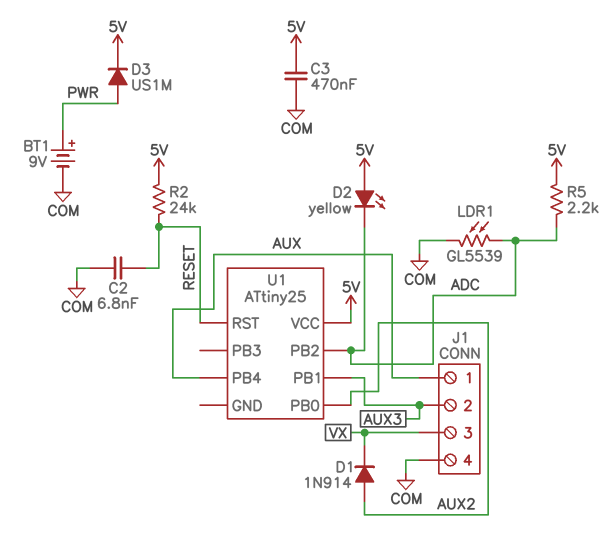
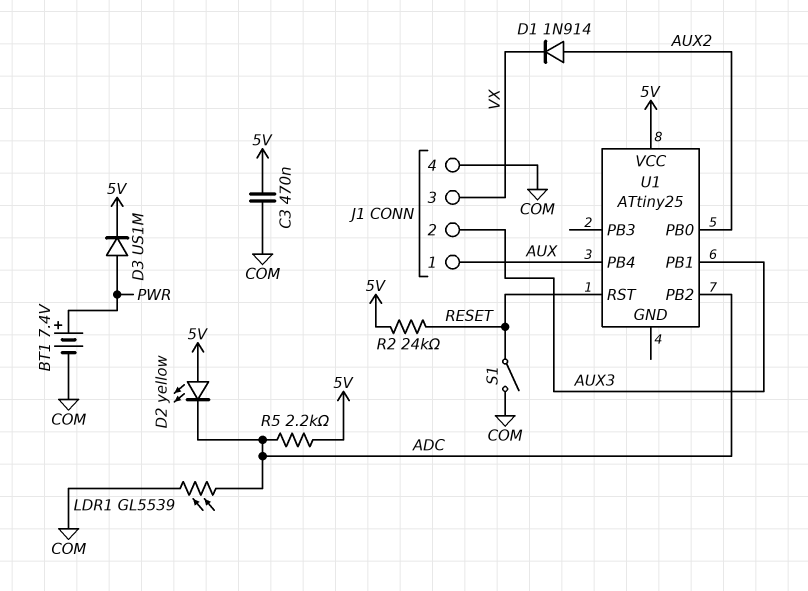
BT1: 9V (plus PWR, minus COM) -> 7.4V (plus PWR, minus COM)
C2: 6.8nF (COM, RESET) -> none
S1: none -> switch (COM, RESET)

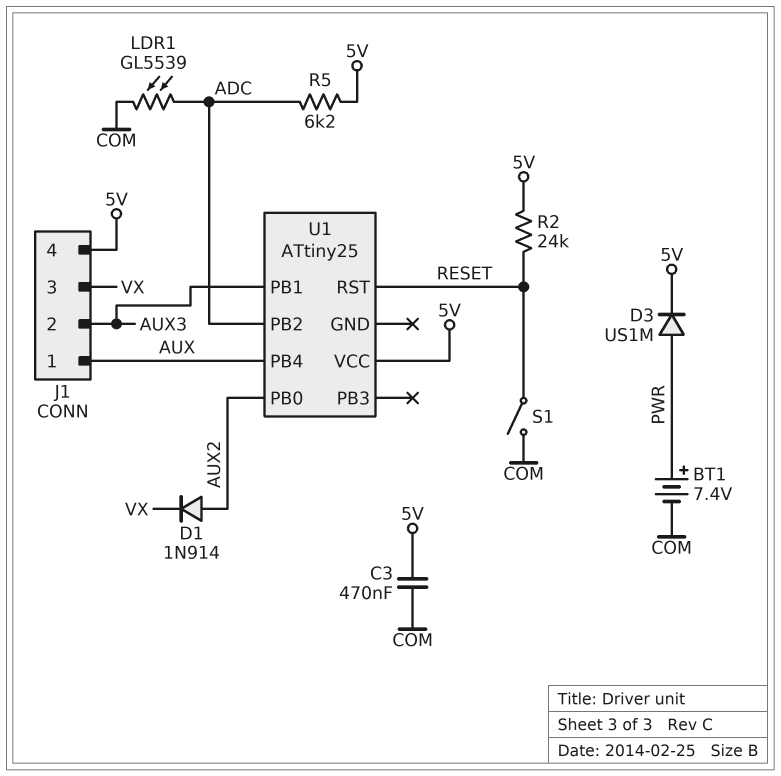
D2: LED yellow (A 5V, K ADC) -> none
J1 pin 4: COM -> 5V
R5: 2.2k (5V, ADC) -> 6.2k (5V, ADC)

